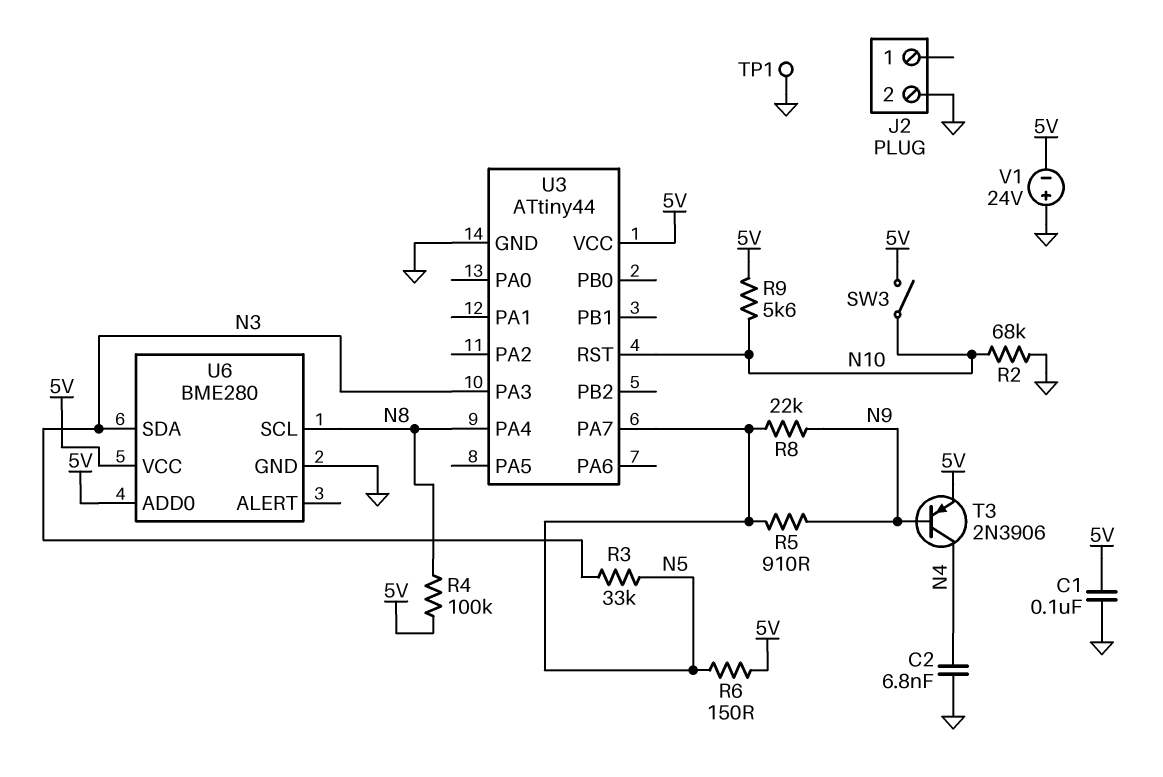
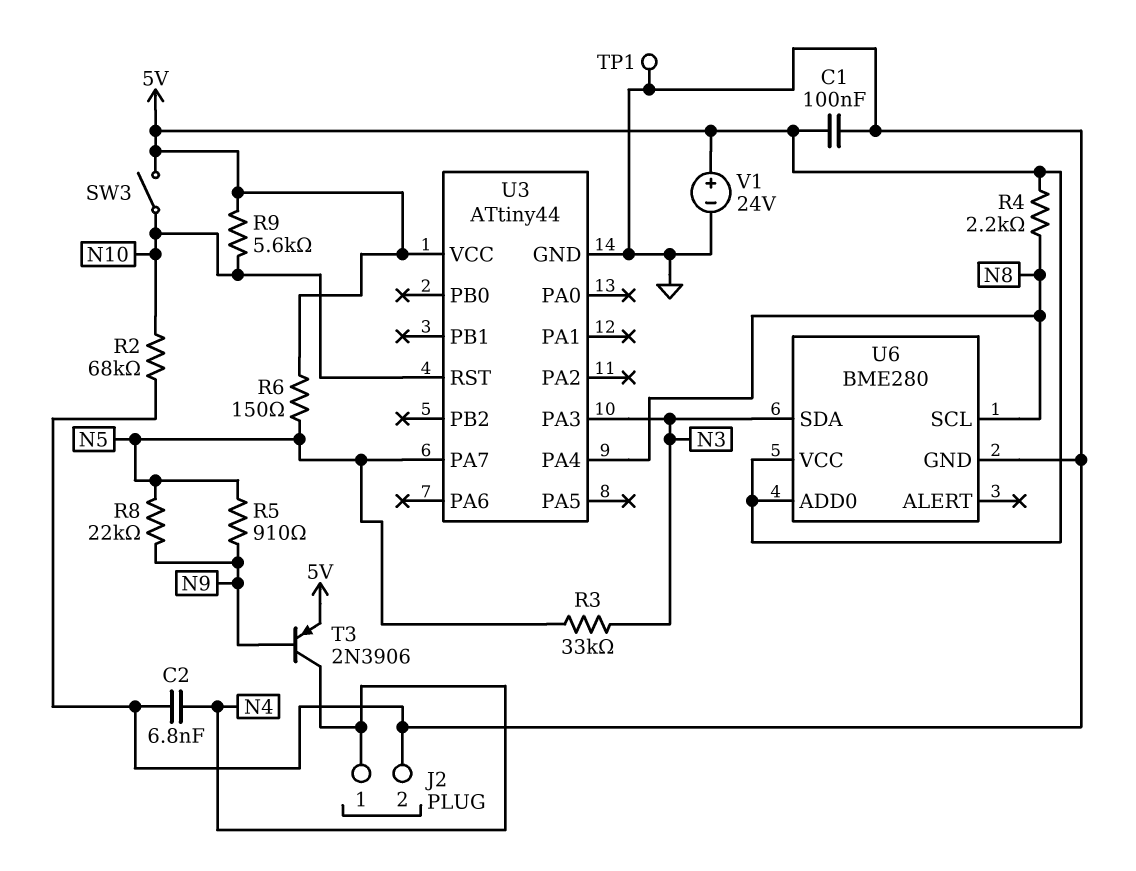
J2 pin 1: none -> N4
R4: 100k (5V, N8) -> 2.2k (5V, N8)
V1: 24V (plus GND, minus 5V) -> 24V (plus 5V, minus GND)

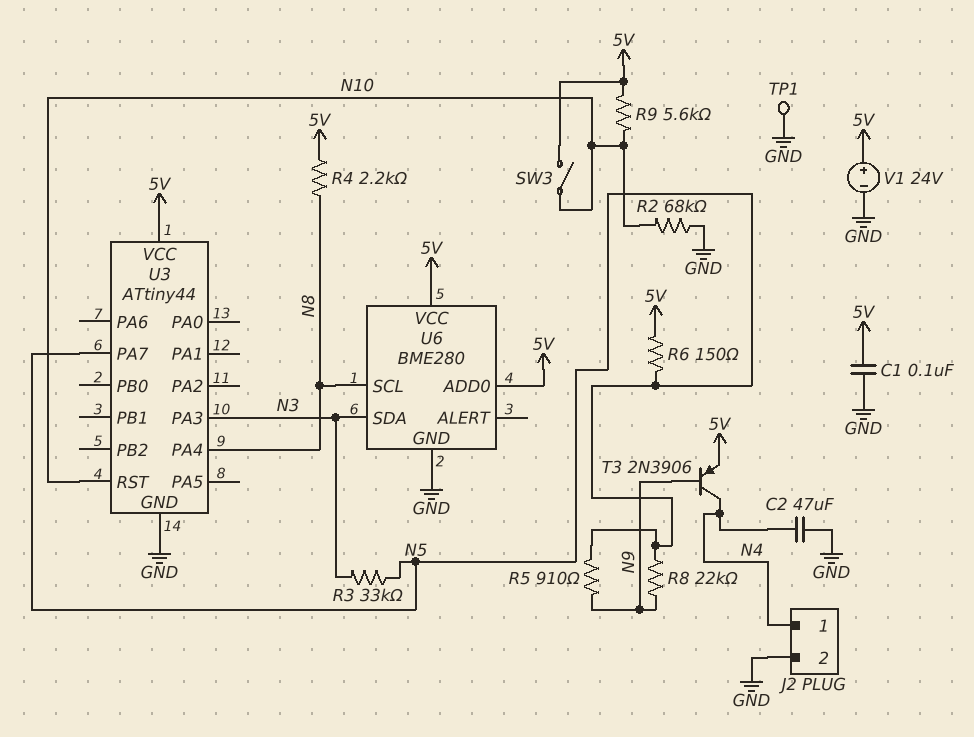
C2: 6.8nF (GND, N4) -> 47uF (GND, N4)

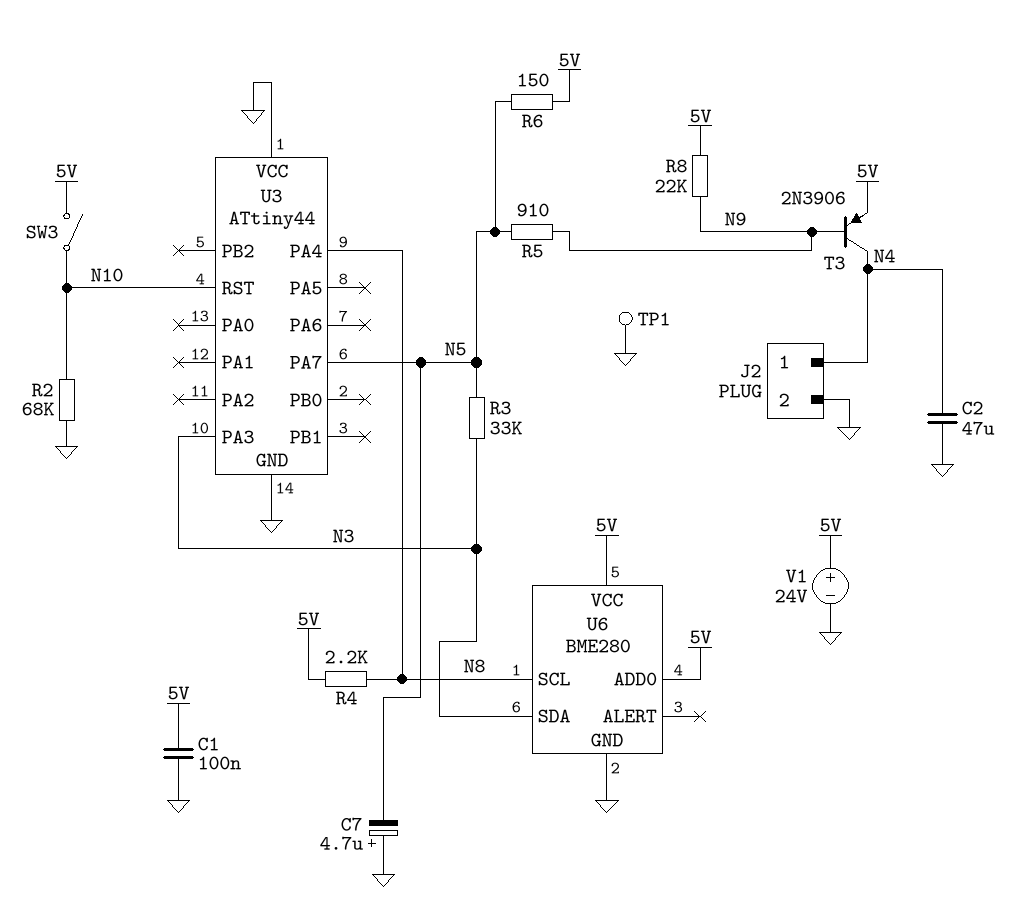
C7: none -> 4.7uF (plus GND, minus N5)
R8: 22k (N5, N9) -> 22k (5V, N9)
R9: 5.6k (5V, N10) -> none
U3 pin VCC: 5V -> GND

